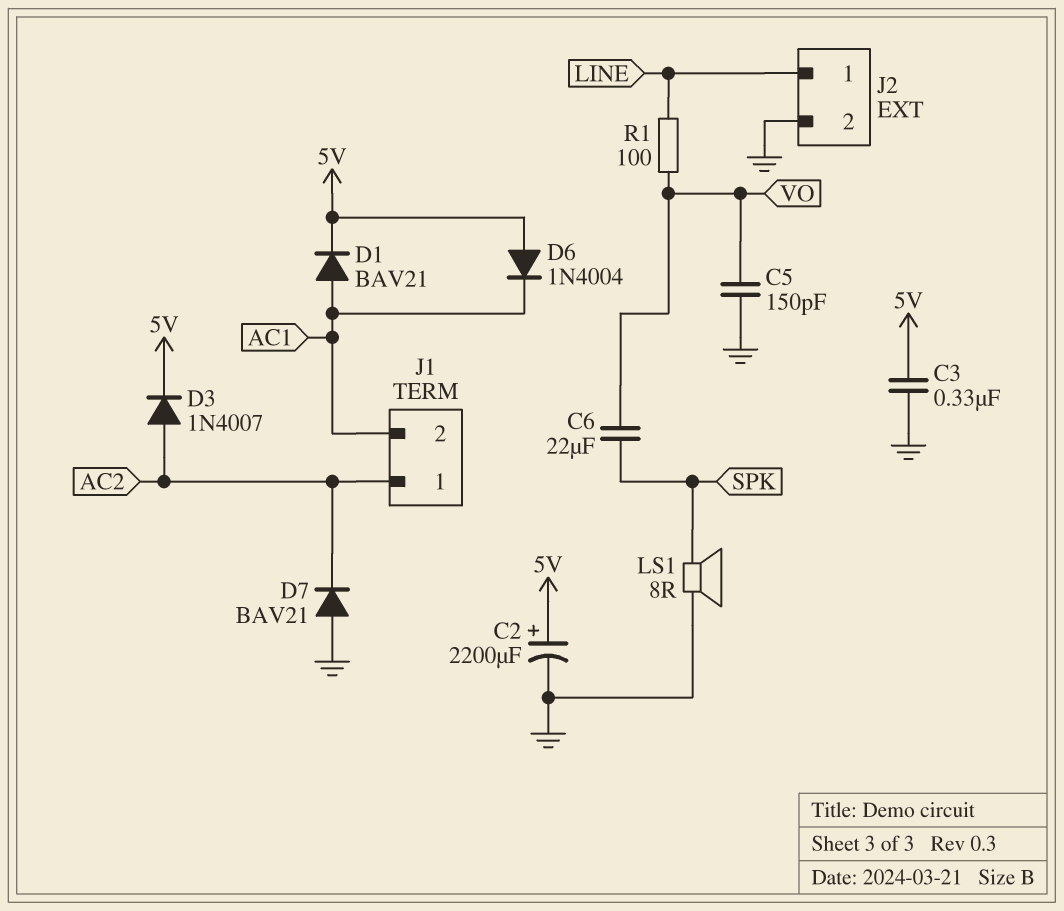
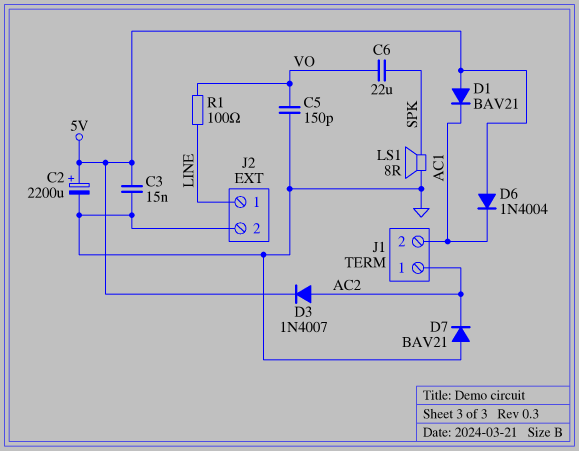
C3: 330nF (5V, GND) -> 15nF (5V, GND)
D1: diode BAV21 (A AC1, K 5V) -> diode BAV21 (A 5V, K AC1)

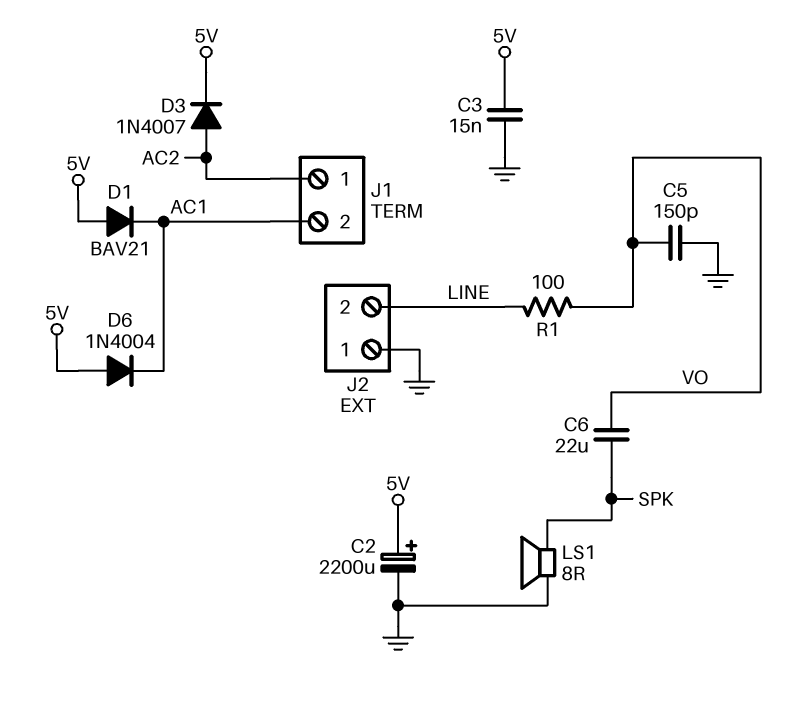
D7: diode BAV21 (A GND, K AC2) -> none
J2 pin 1: LINE -> GND
J2 pin 2: GND -> LINE

